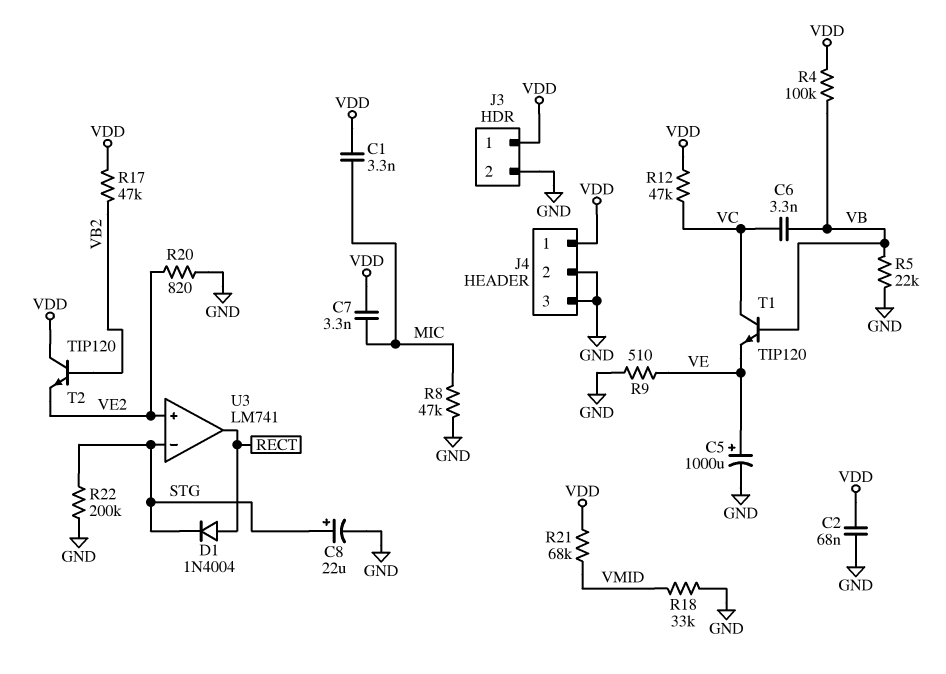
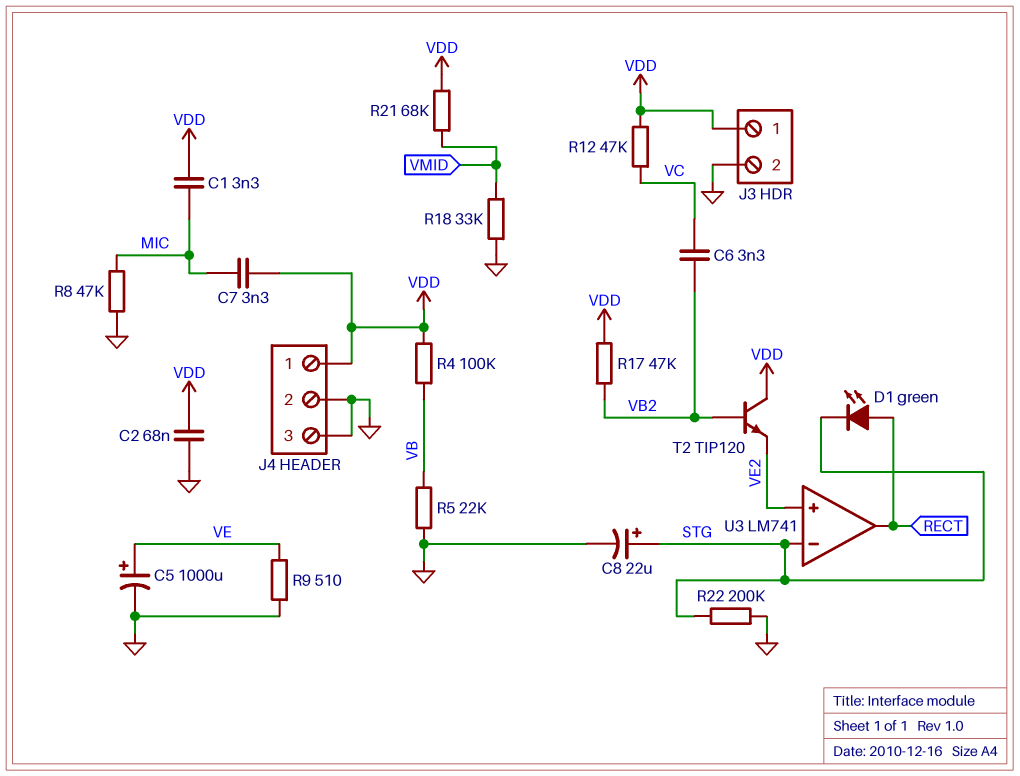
C6: 3.3nF (VB, VC) -> 3.3nF (VB2, VC)
D1: diode 1N4004 (A RECT, K STG) -> LED green (A RECT, K STG)
R20: 820 (GND, VE2) -> none
T1: NPN TIP120 (B VB, C VC, E VE) -> none

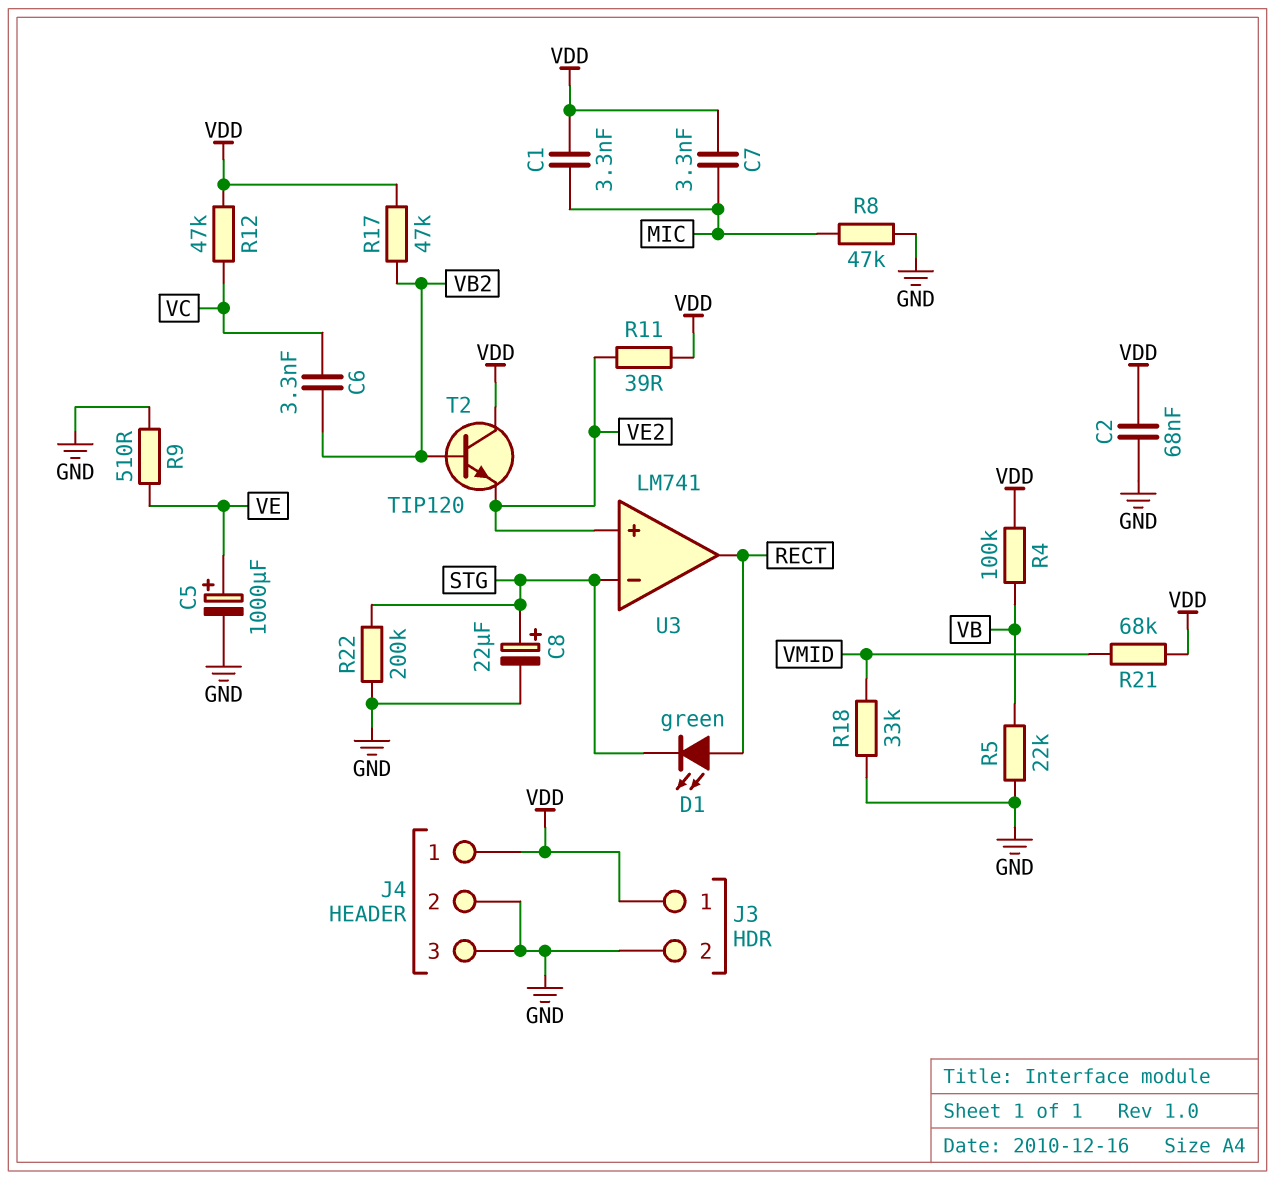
R11: none -> 39 (VDD, VE2)

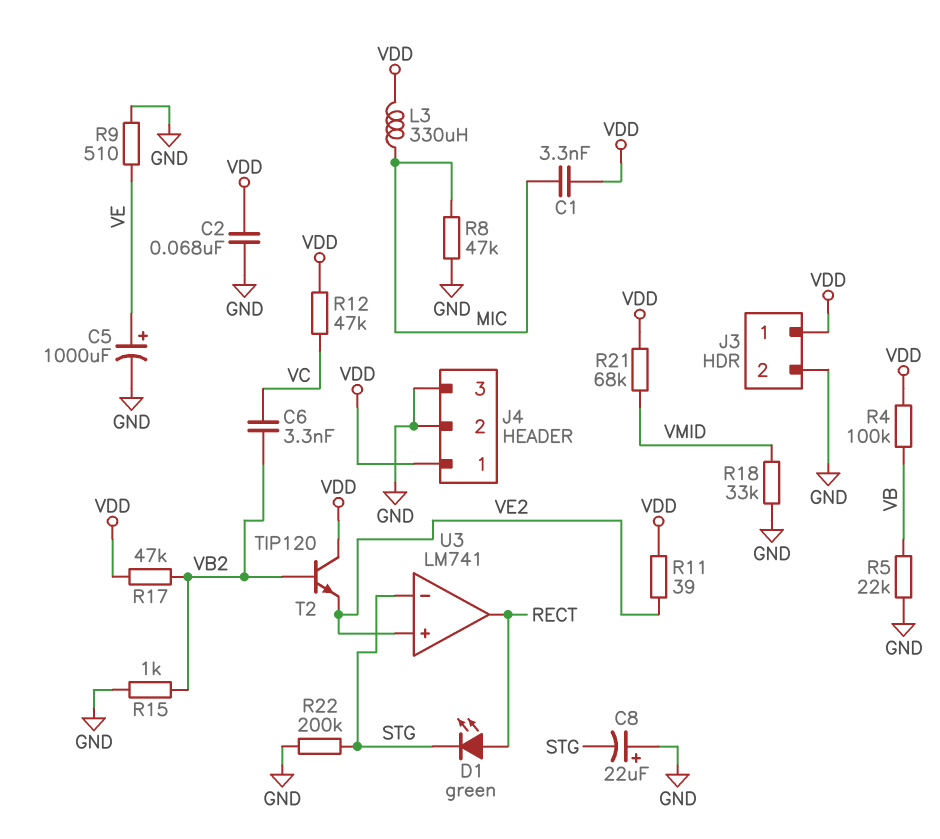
C7: 3.3nF (MIC, VDD) -> none
C8: 22uF (plus STG, minus GND) -> 22uF (plus GND, minus STG)
L3: none -> 330uH (MIC, VDD)
R15: none -> 1k (GND, VB2)

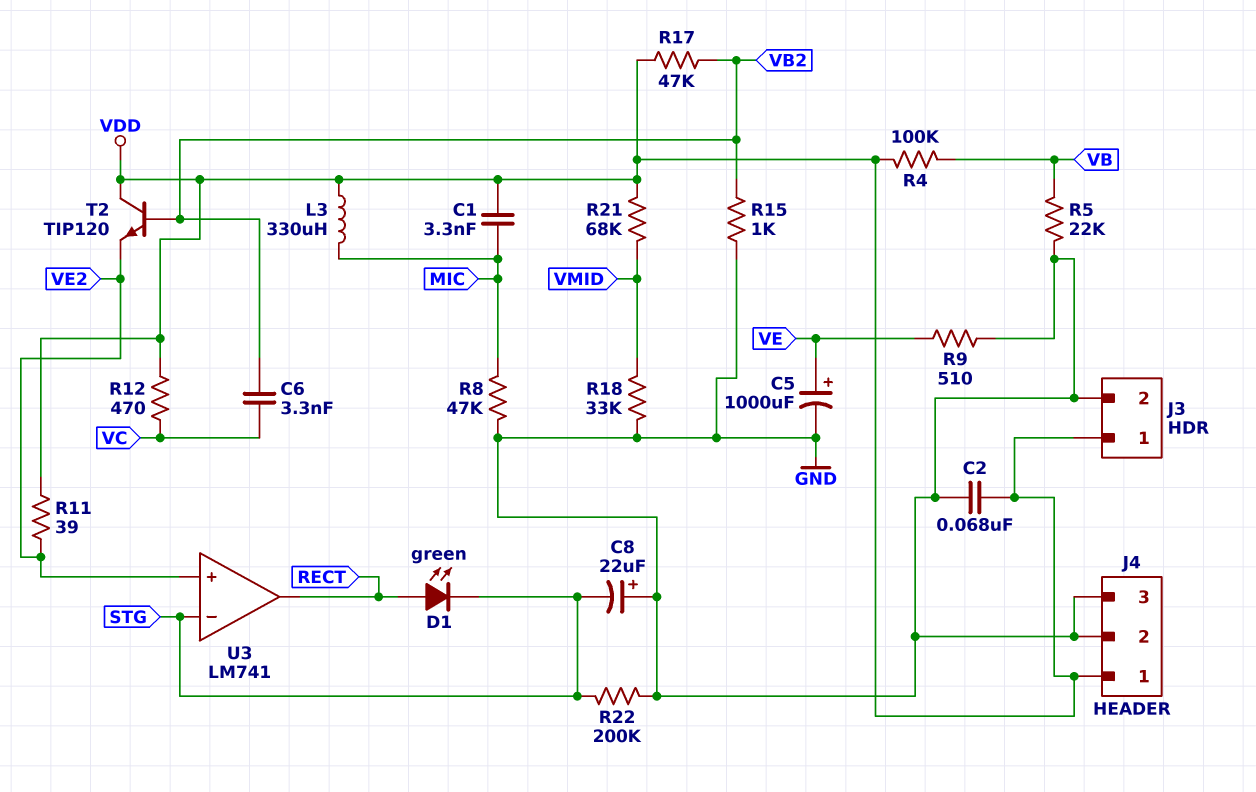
R12: 47k (VC, VDD) -> 470 (VC, VDD)

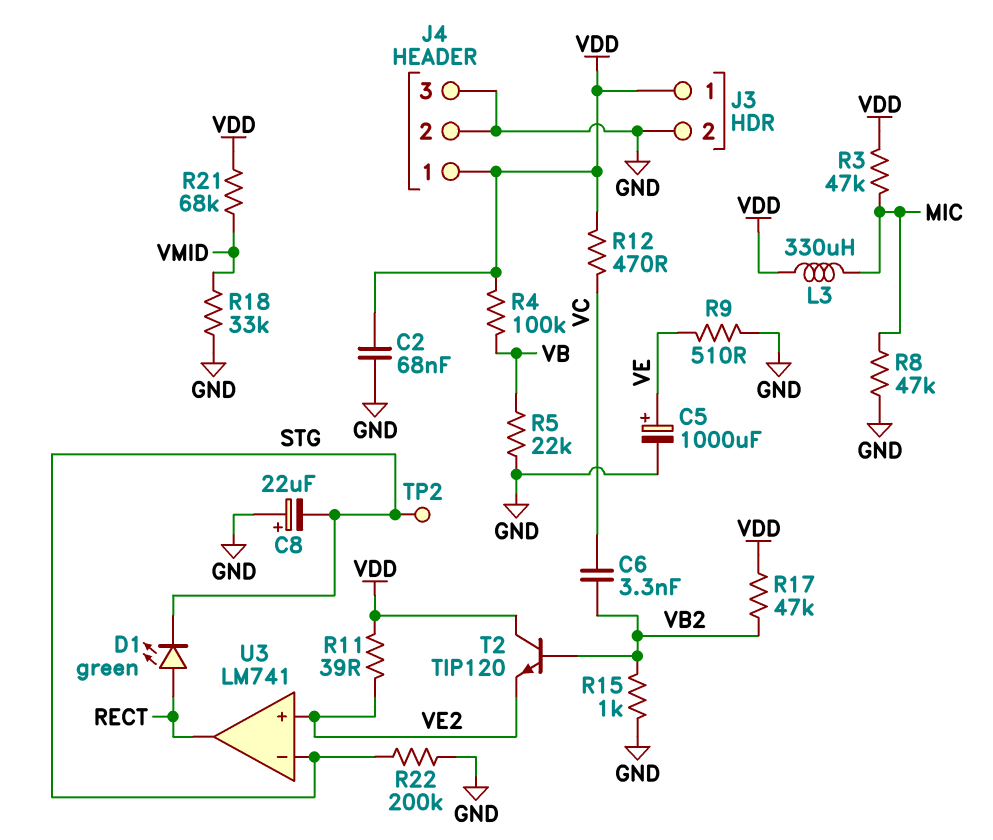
C1: 3.3nF (MIC, VDD) -> none
R3: none -> 47k (MIC, VDD)
TP2: none -> test point (STG)

